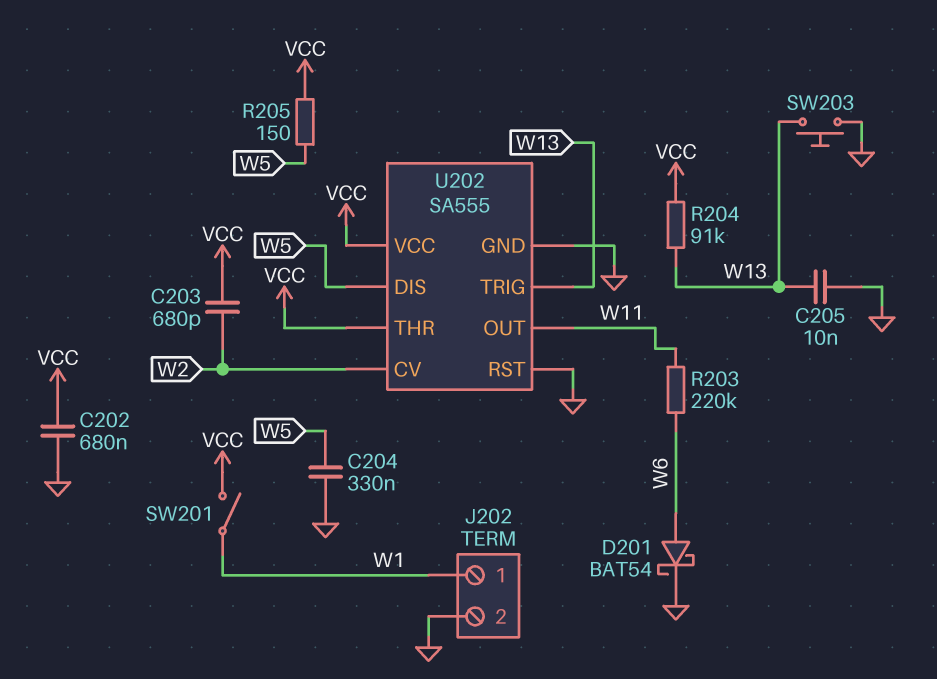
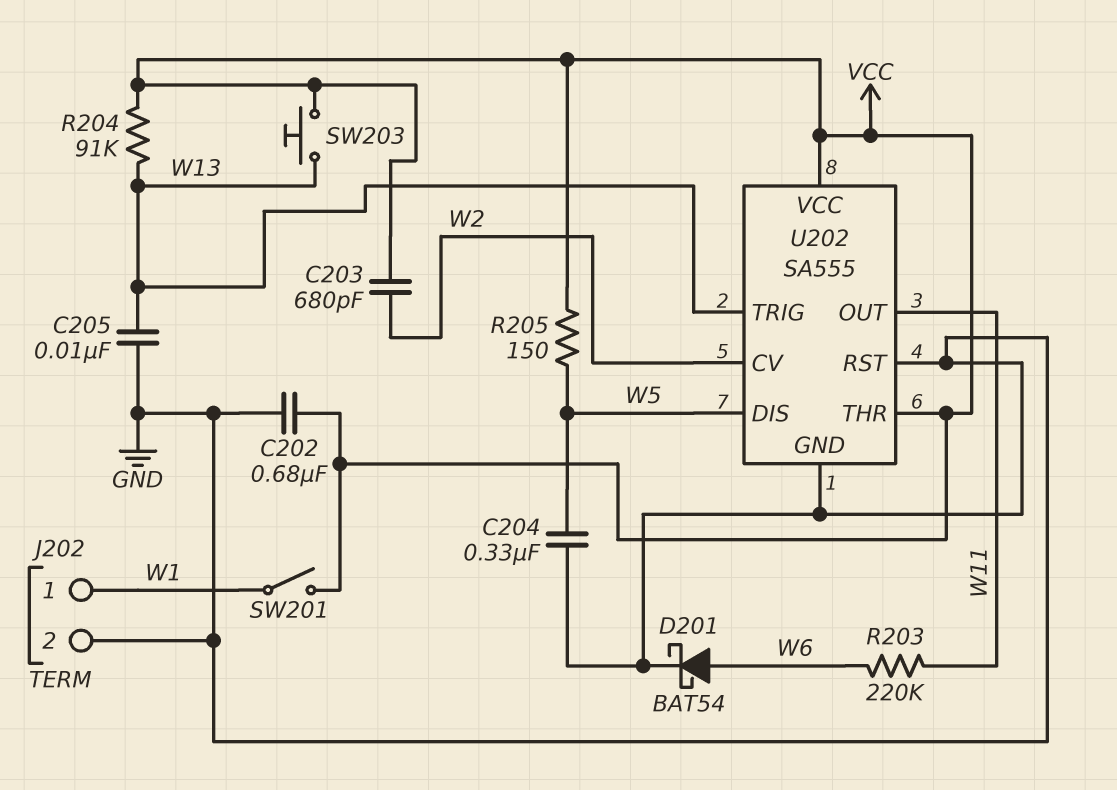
SW203: button (GND, W13) -> button (VCC, W13)

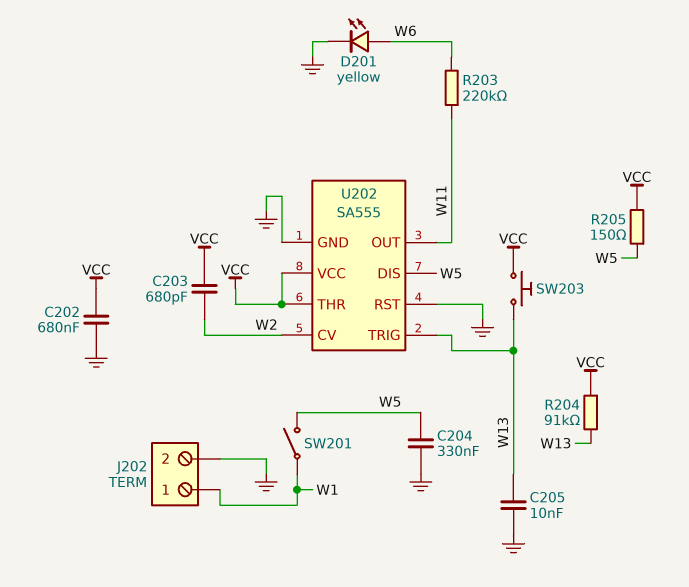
D201: schottky BAT54 (A W6, K GND) -> LED yellow (A W6, K GND)
SW201: switch (VCC, W1) -> switch (W1, W5)

